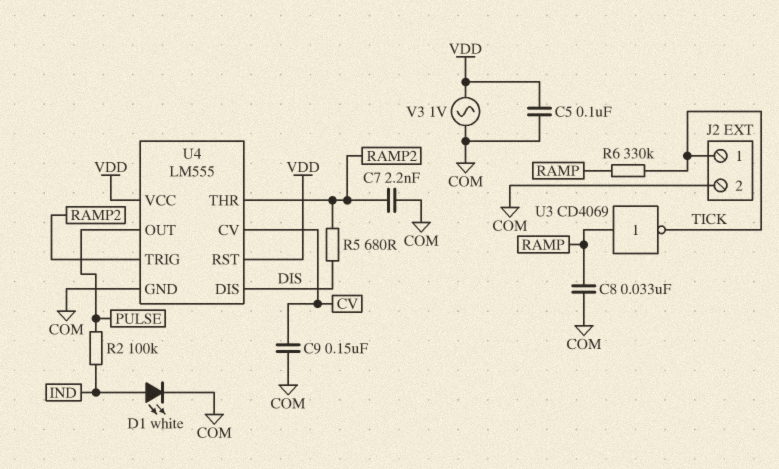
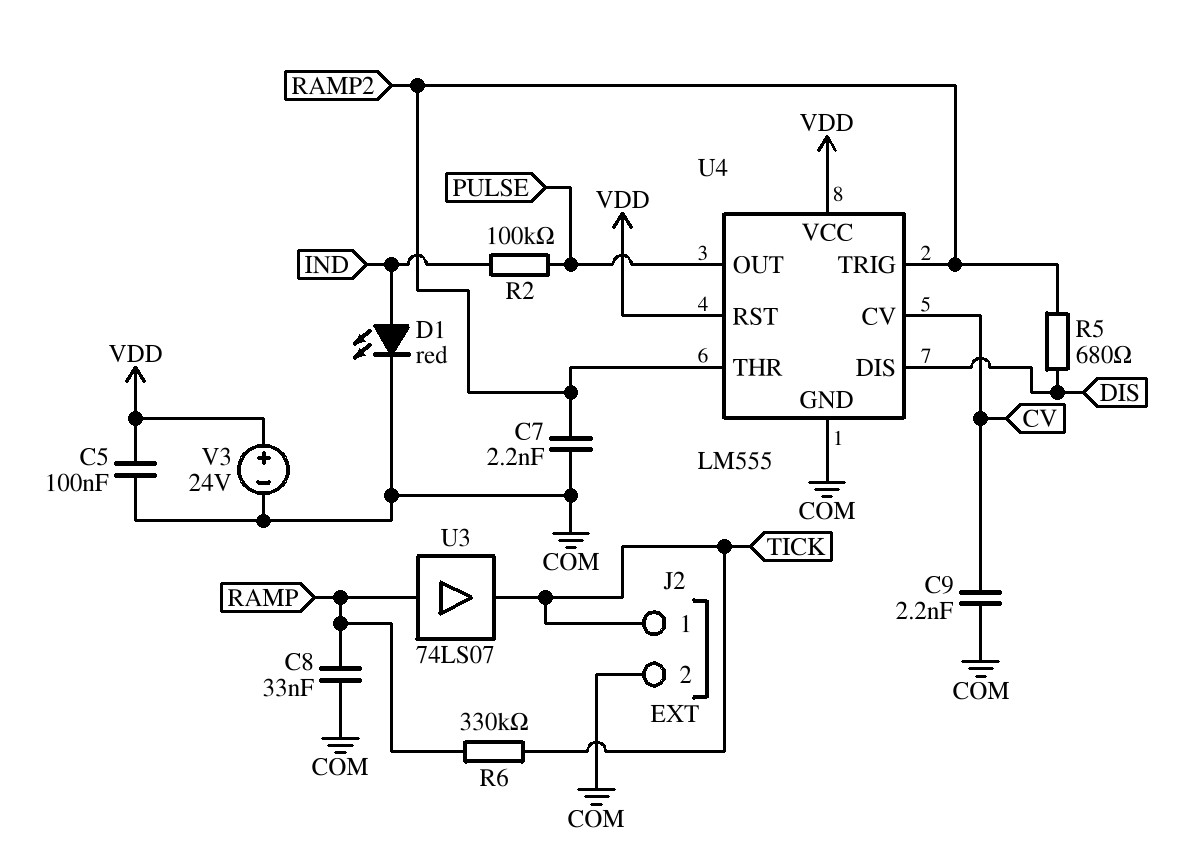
C9: 150nF (COM, CV) -> 2.2nF (COM, CV)
D1: LED white (A IND, K COM) -> LED red (A IND, K COM)
U3: NOT CD4069 (in RAMP, out TICK) -> buffer 74LS07 (in RAMP, out TICK)
V3: AC 1V (COM, VDD) -> 24V (plus VDD, minus COM)

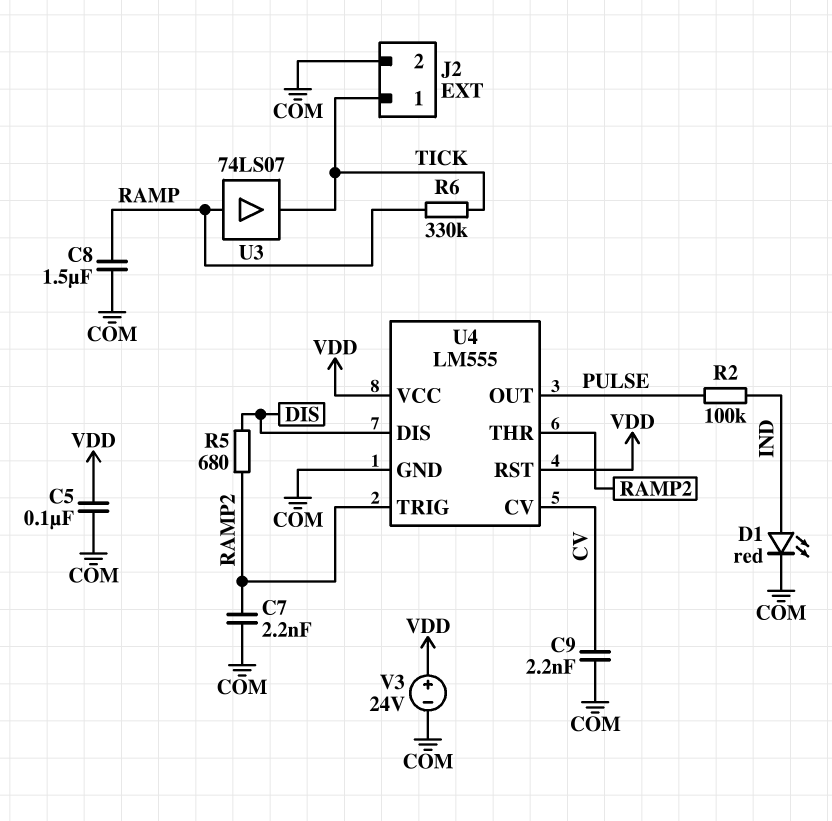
C8: 33nF (COM, RAMP) -> 1.5uF (COM, RAMP)

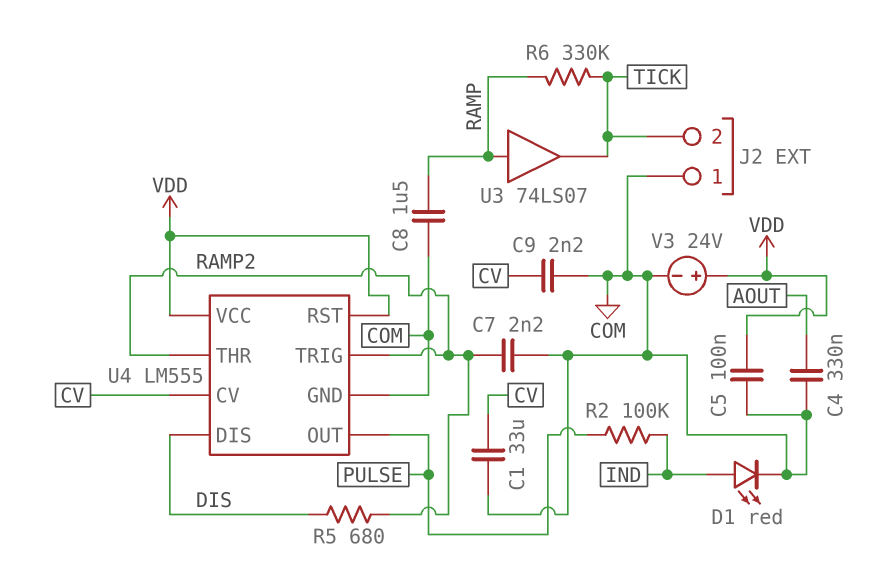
C1: none -> 33uF (COM, CV)
C4: none -> 330nF (AOUT, COM)
J2 pin 1: TICK -> COM
J2 pin 2: COM -> TICK

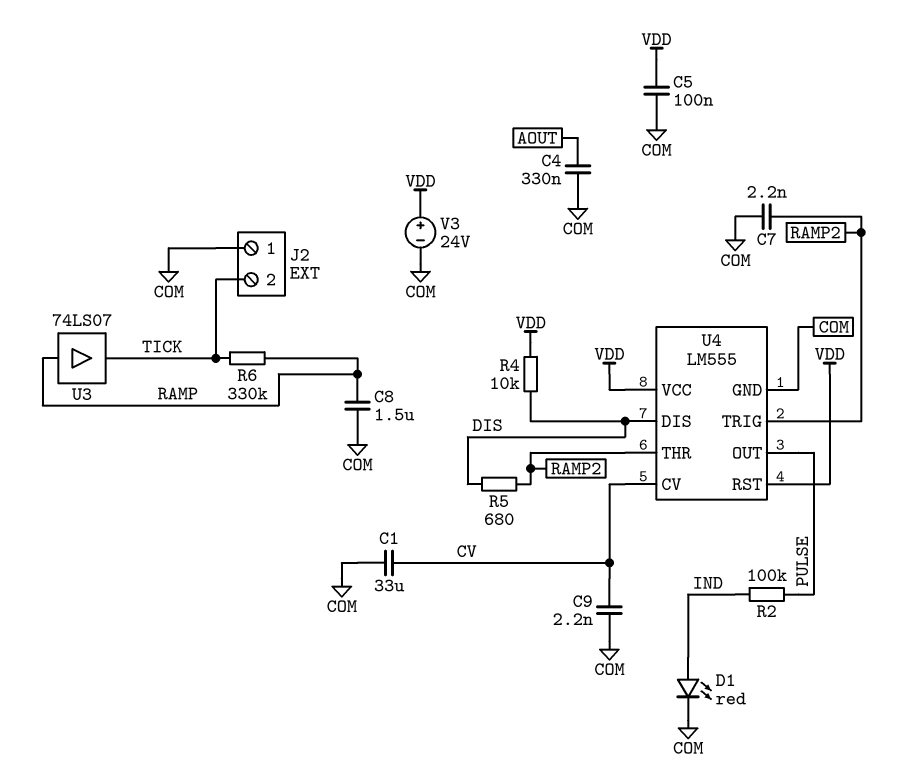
R4: none -> 10k (DIS, VDD)

